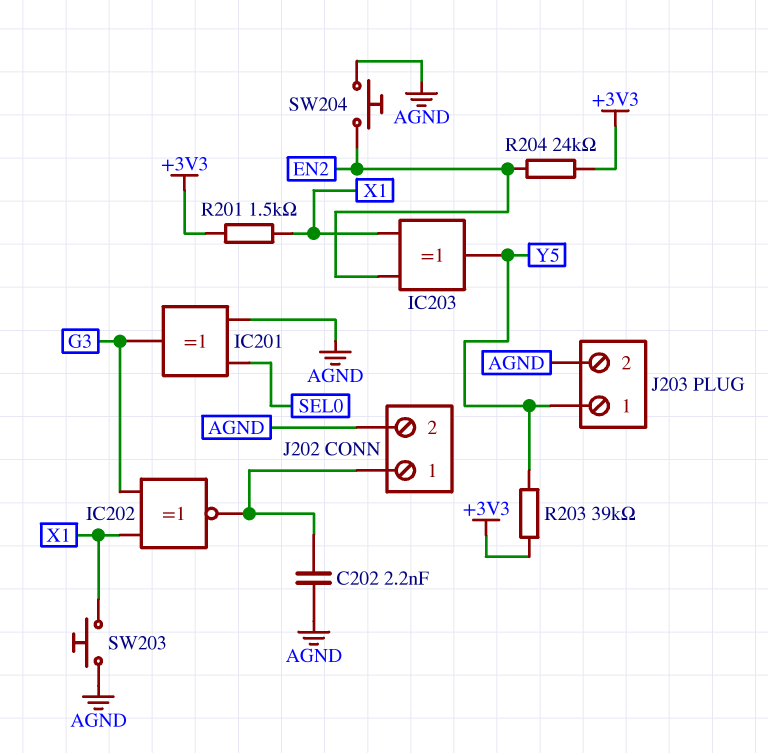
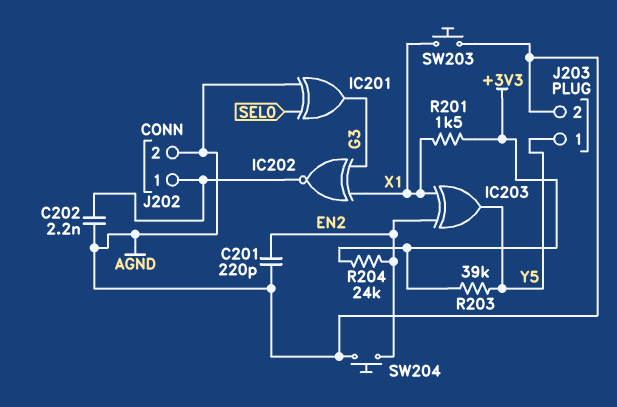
C201: none -> 220pF (AGND, EN2)

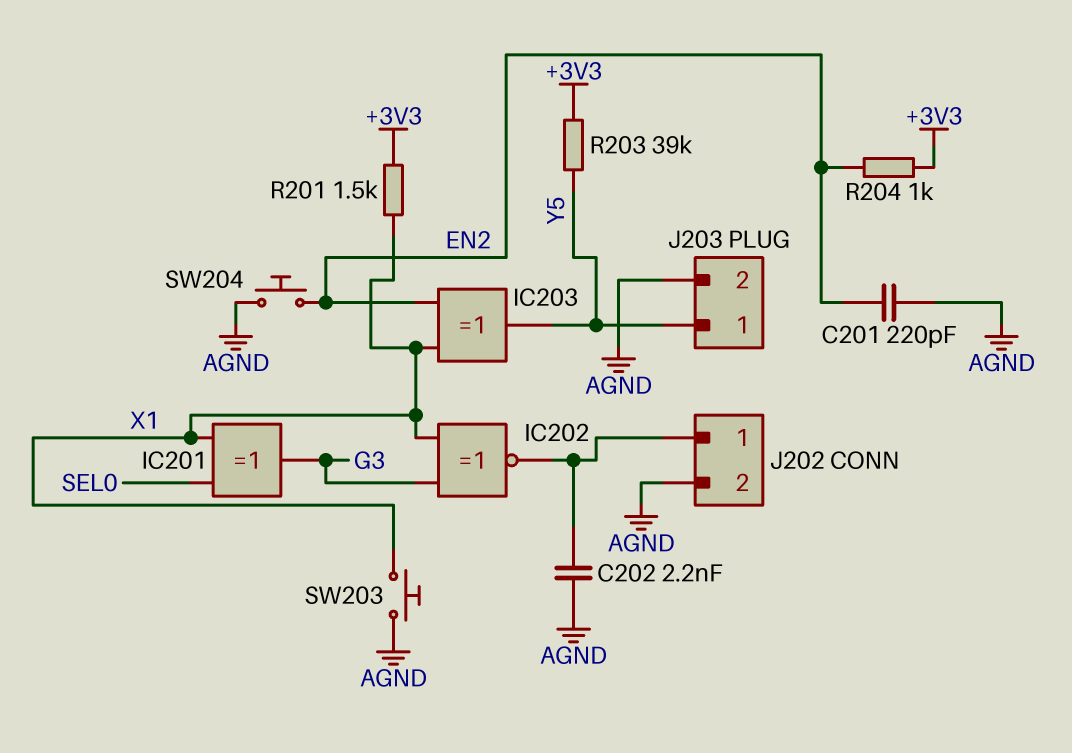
IC201: XOR (in AGND, in SEL0, out G3) -> XOR (in SEL0, in X1, out G3)
R204: 24k (+3V3, EN2) -> 1k (+3V3, EN2)

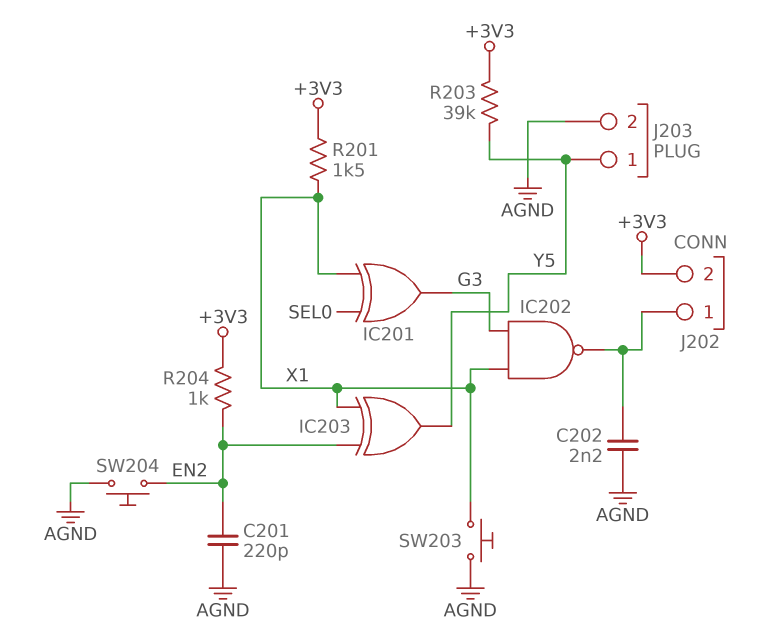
IC202: XNOR (in G3, in X1, out J202/1) -> NAND (in G3, in X1, out J202/1)
J202 pin 2: AGND -> +3V3

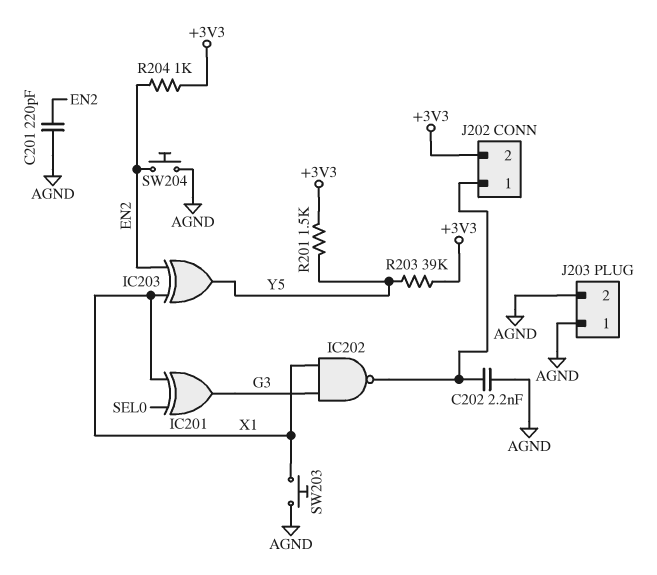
J203 pin 1: Y5 -> AGND
R201: 1.5k (+3V3, X1) -> 1.5k (+3V3, Y5)

